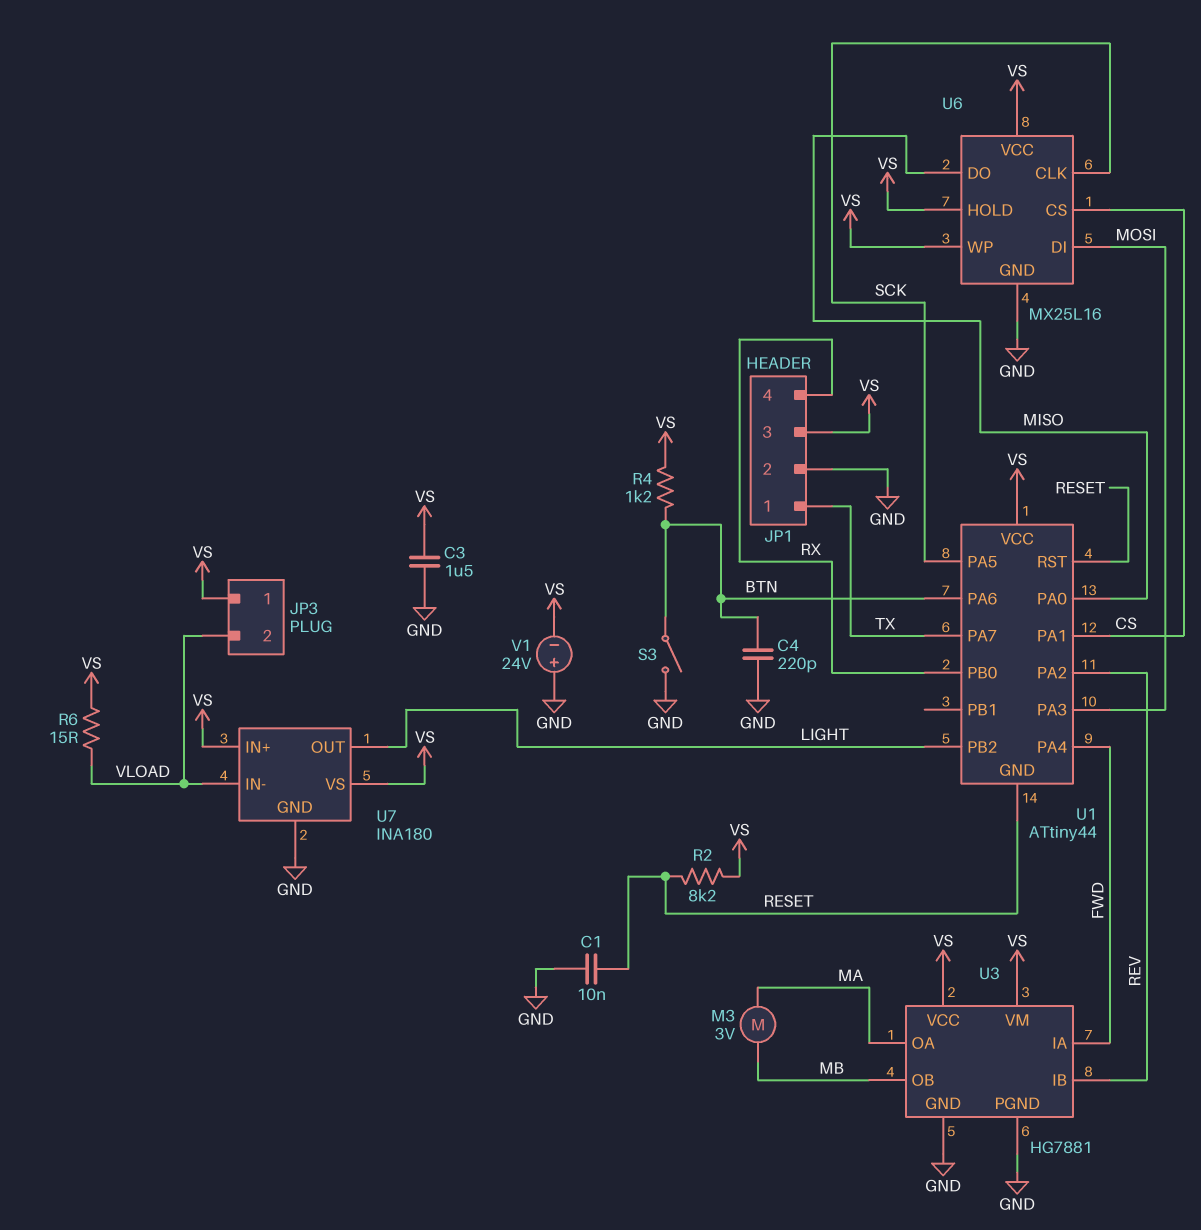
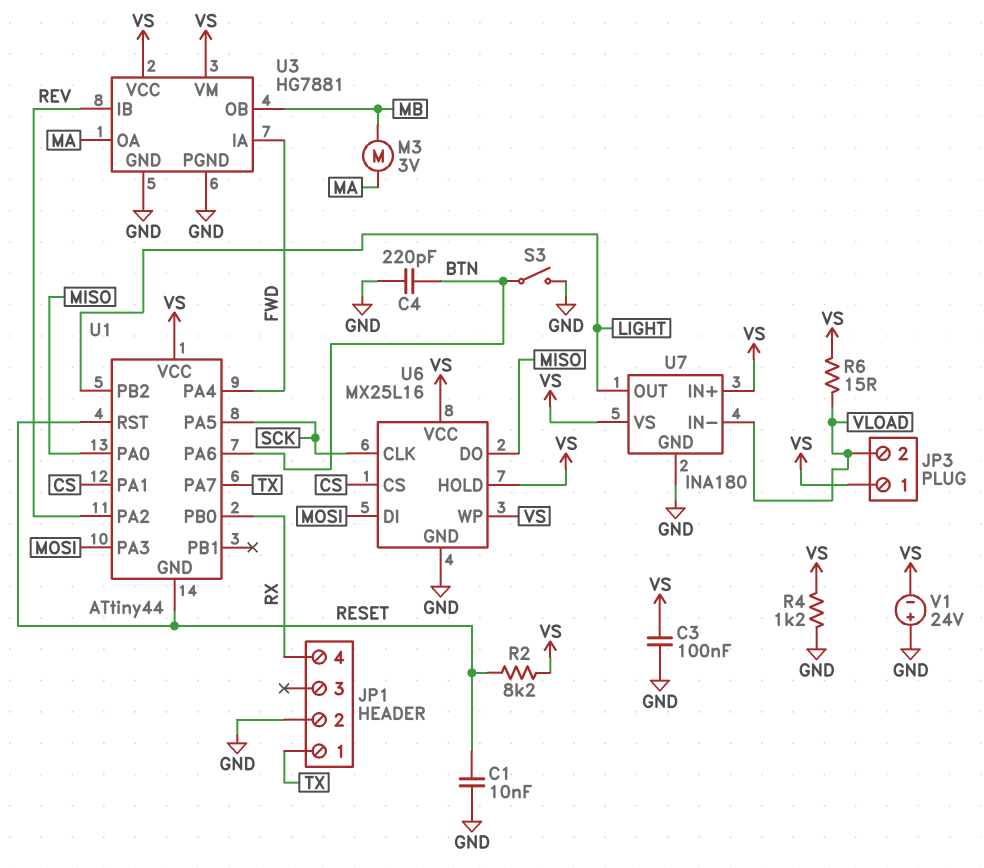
C3: 1.5uF (GND, VS) -> 100nF (GND, VS)
JP1 pin 3: VS -> none
R4: 1.2k (BTN, VS) -> 1.2k (GND, VS)

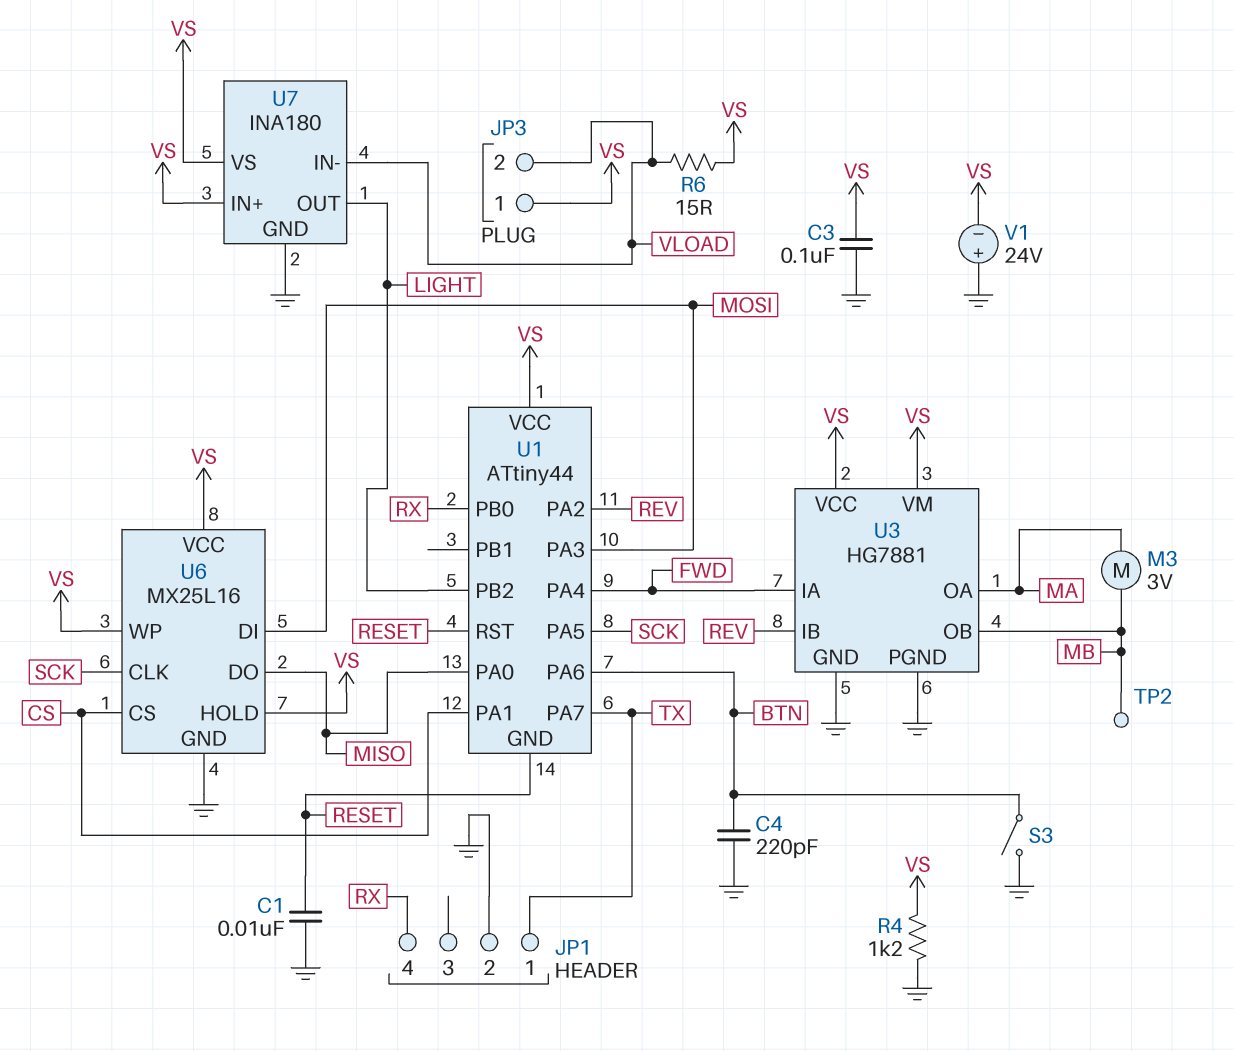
R2: 8.2k (RESET, VS) -> none
TP2: none -> test point (MB)

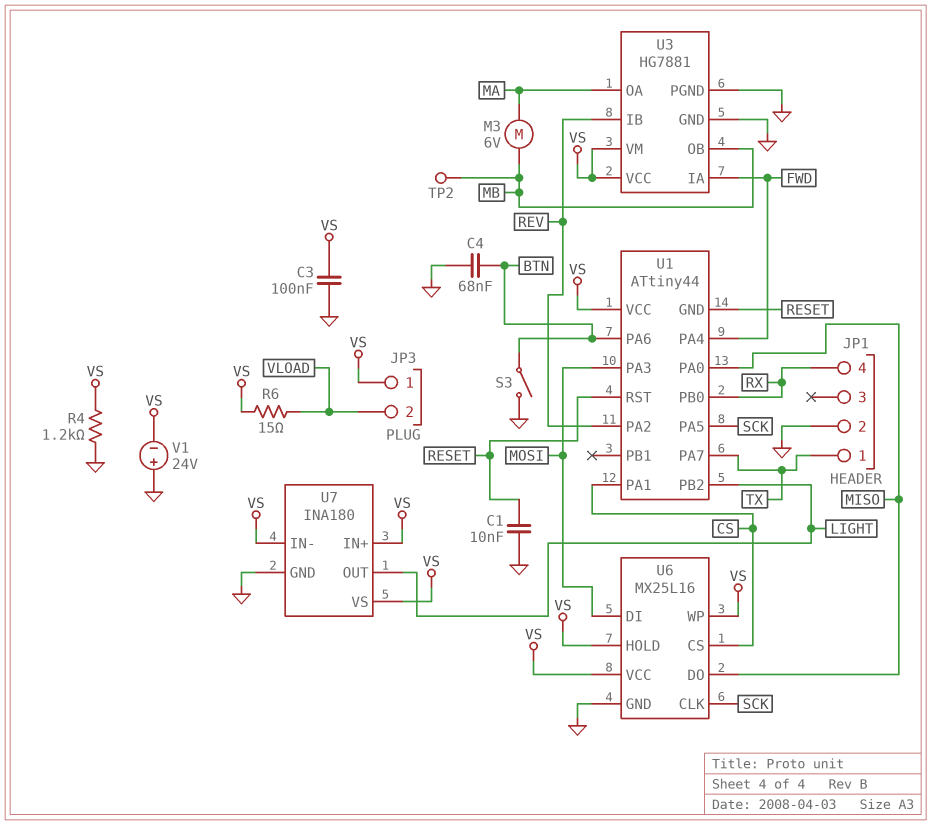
C4: 220pF (BTN, GND) -> 68nF (BTN, GND)
M3: motor 3V (MA, MB) -> motor 6V (MA, MB)
U7 pin IN-: VLOAD -> VS

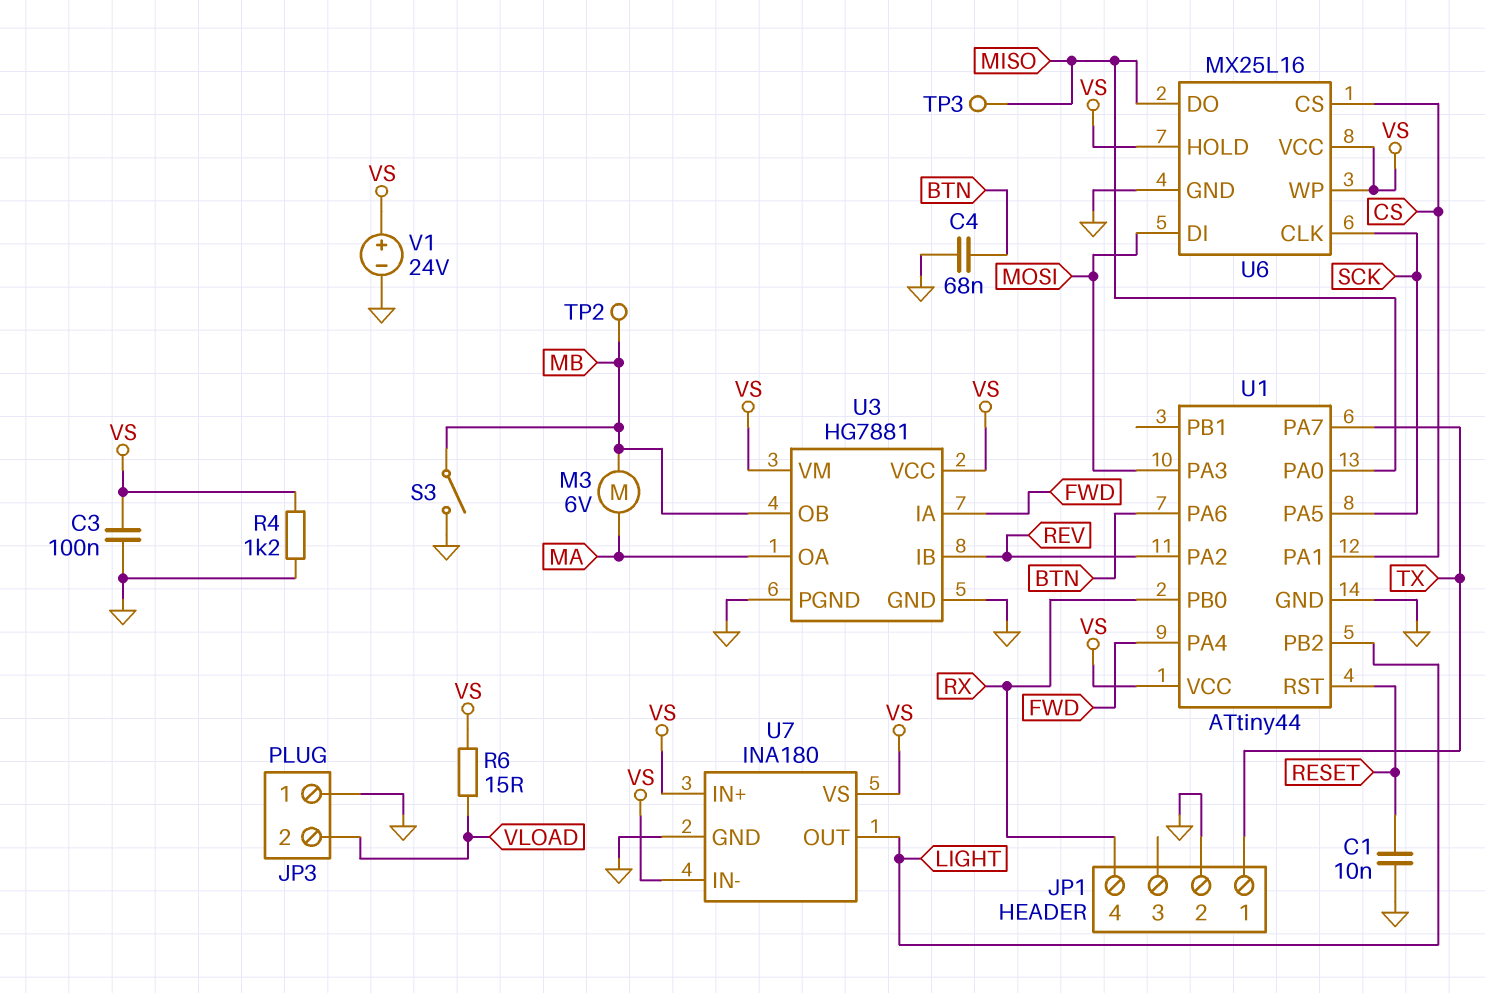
JP3 pin 1: VS -> GND
S3: switch (BTN, GND) -> switch (GND, MB)
TP3: none -> test point (MISO)
U1 pin GND: RESET -> GND
V1: 24V (plus GND, minus VS) -> 24V (plus VS, minus GND)

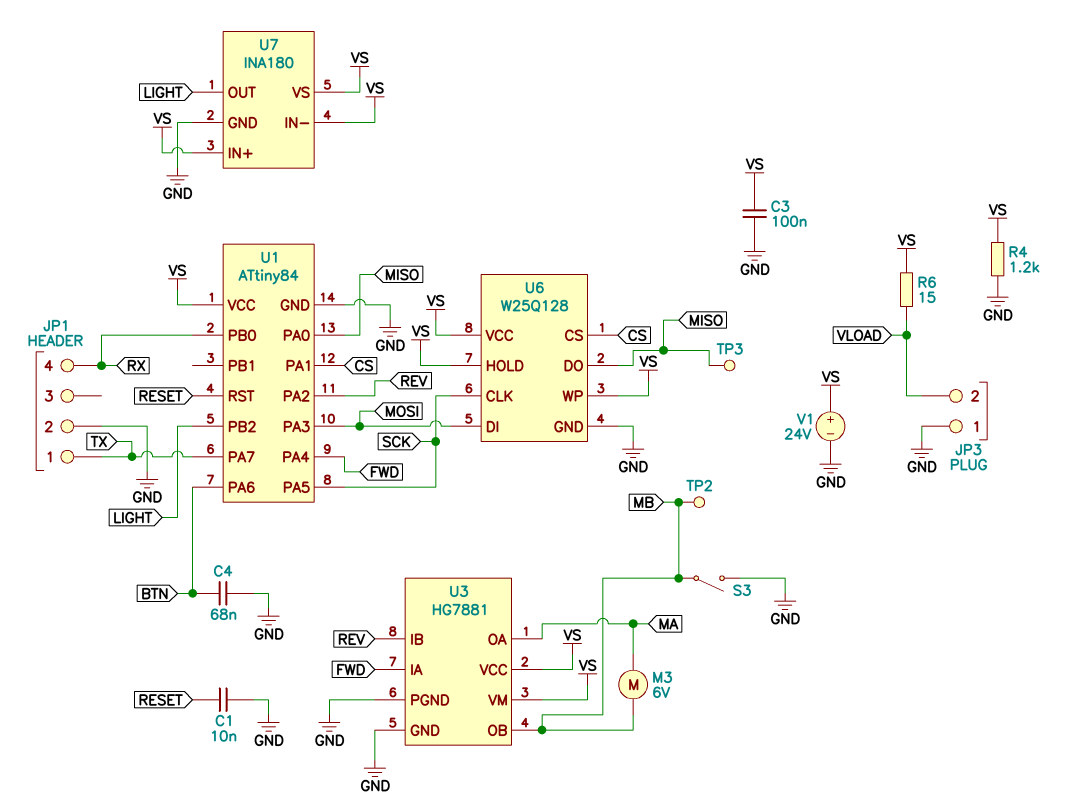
U1: ATtiny44 -> ATtiny84
U6: MX25L16 -> W25Q128

